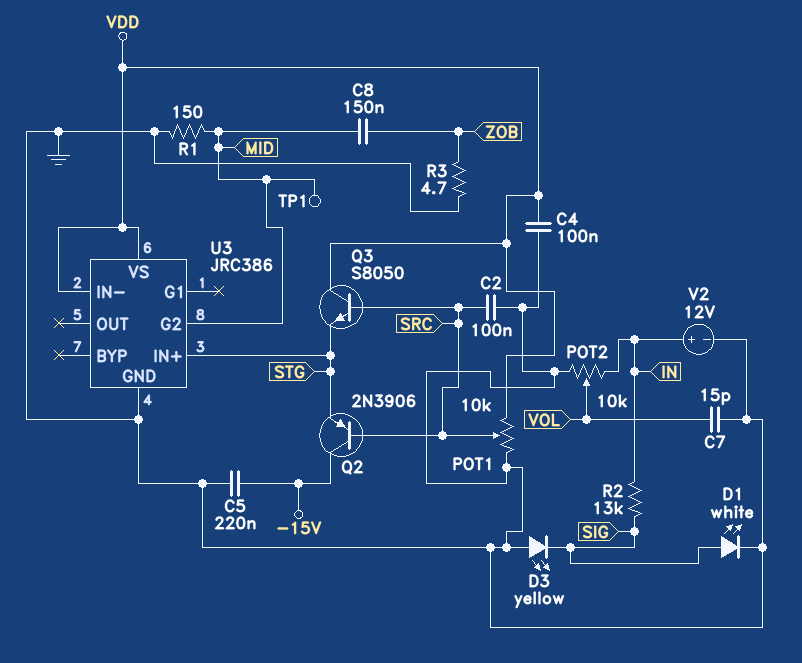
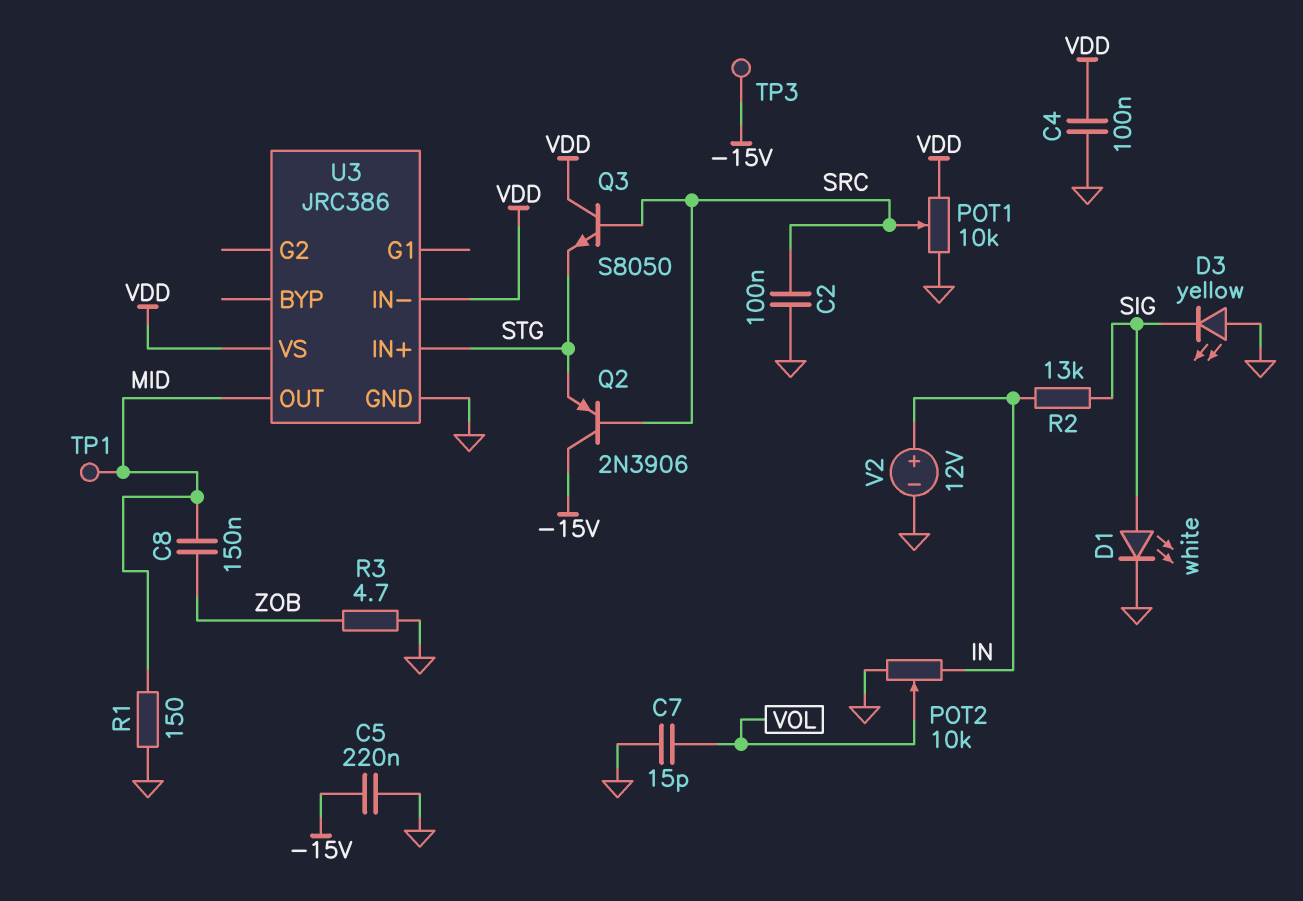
TP3: none -> test point (-15V)
U3 pin G2: MID -> none
U3 pin OUT: none -> MID

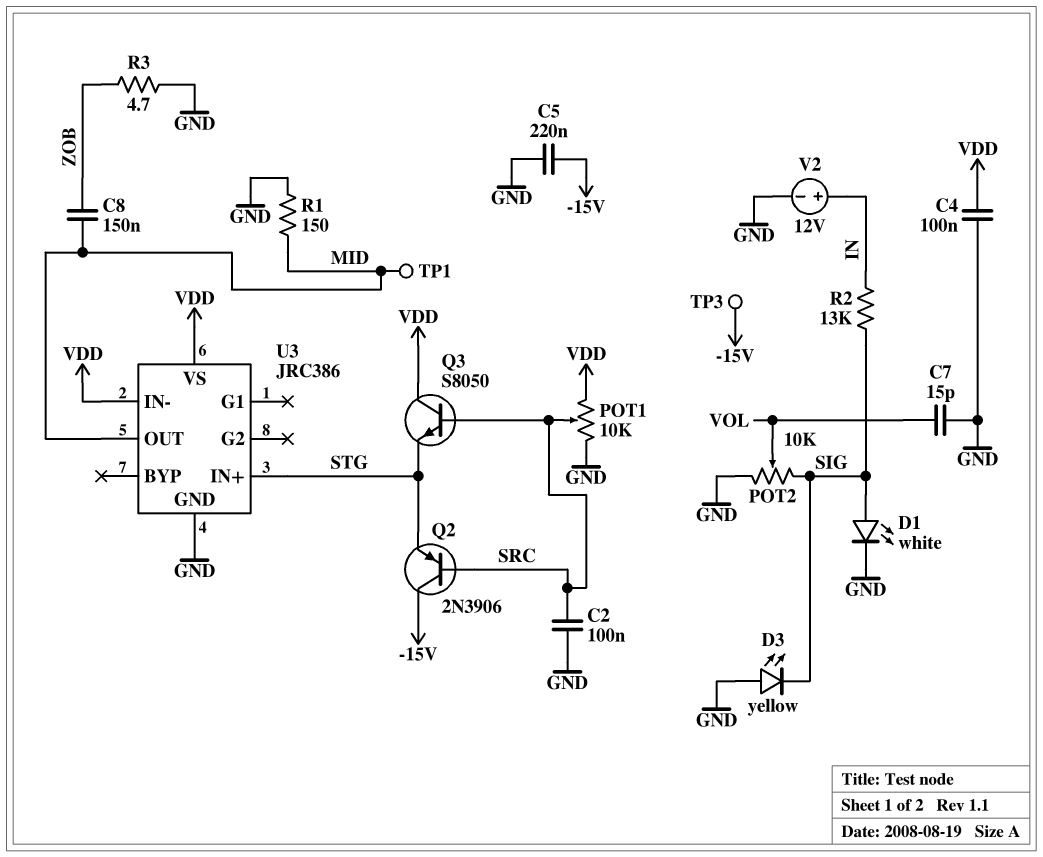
POT2: 10k (GND, IN, wiper VOL) -> 10k (GND, SIG, wiper VOL)

